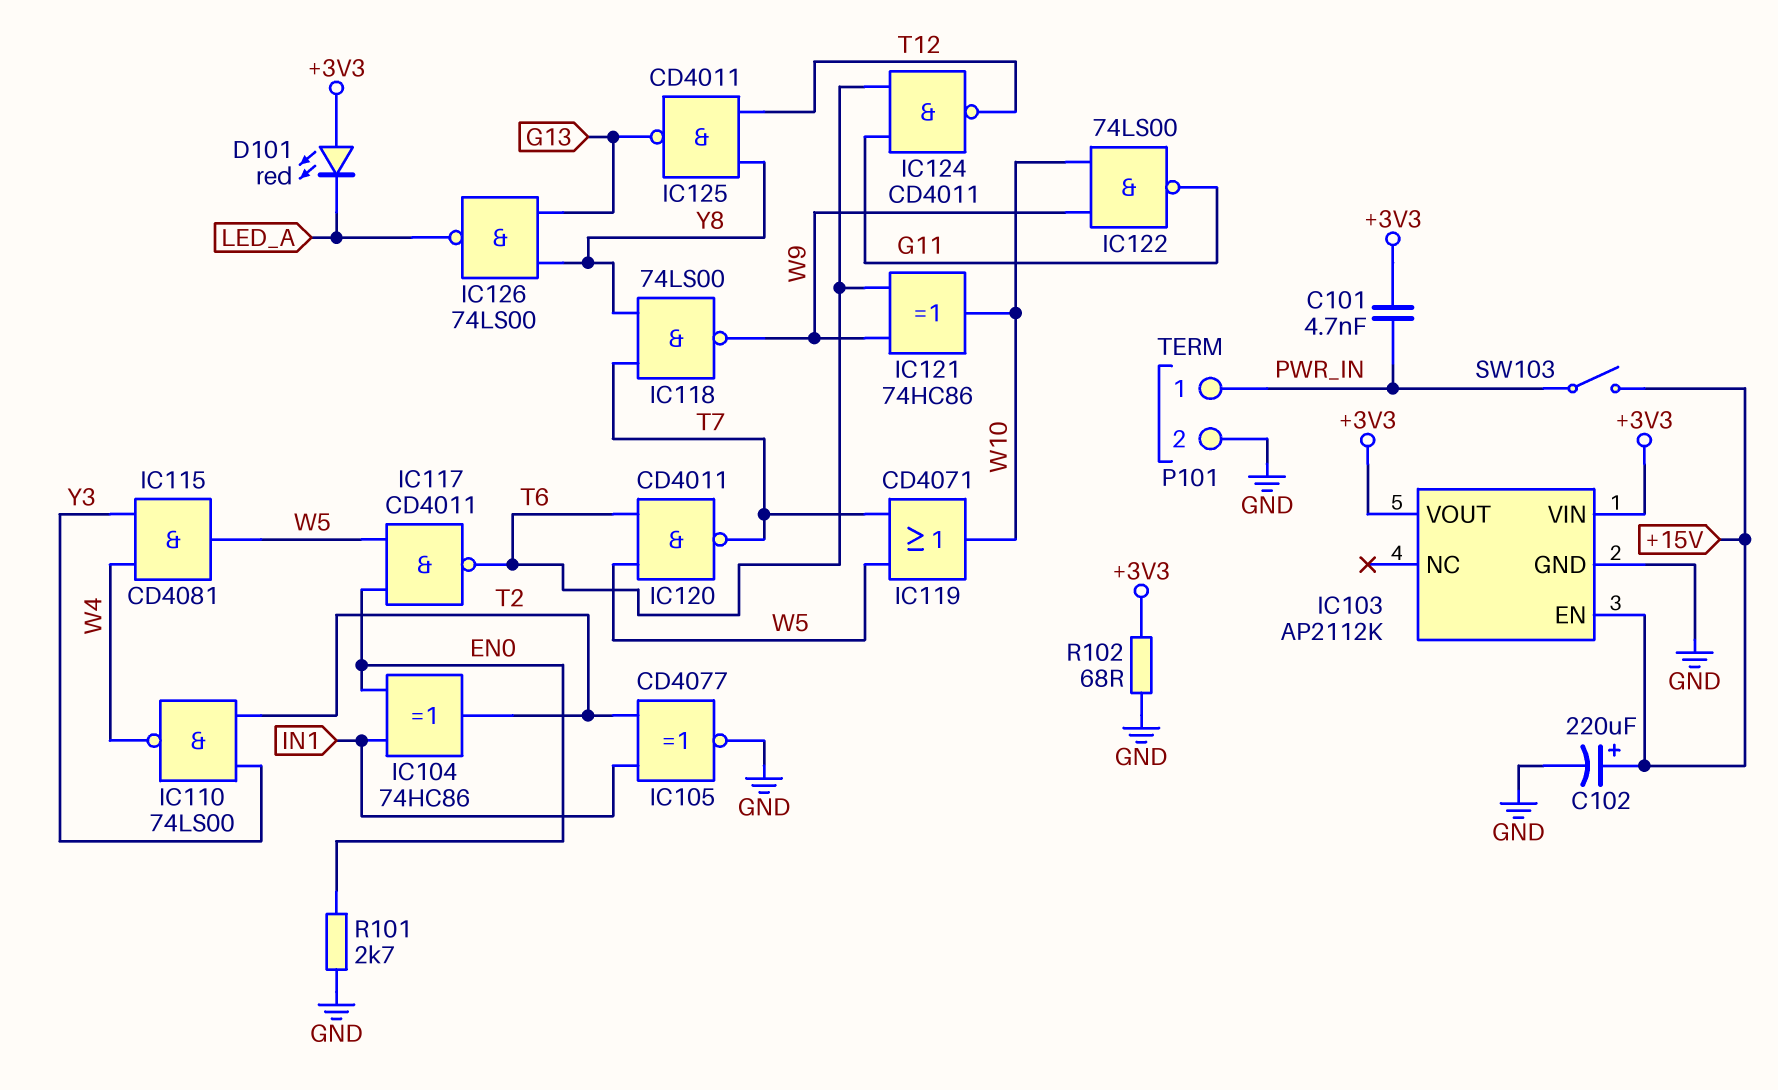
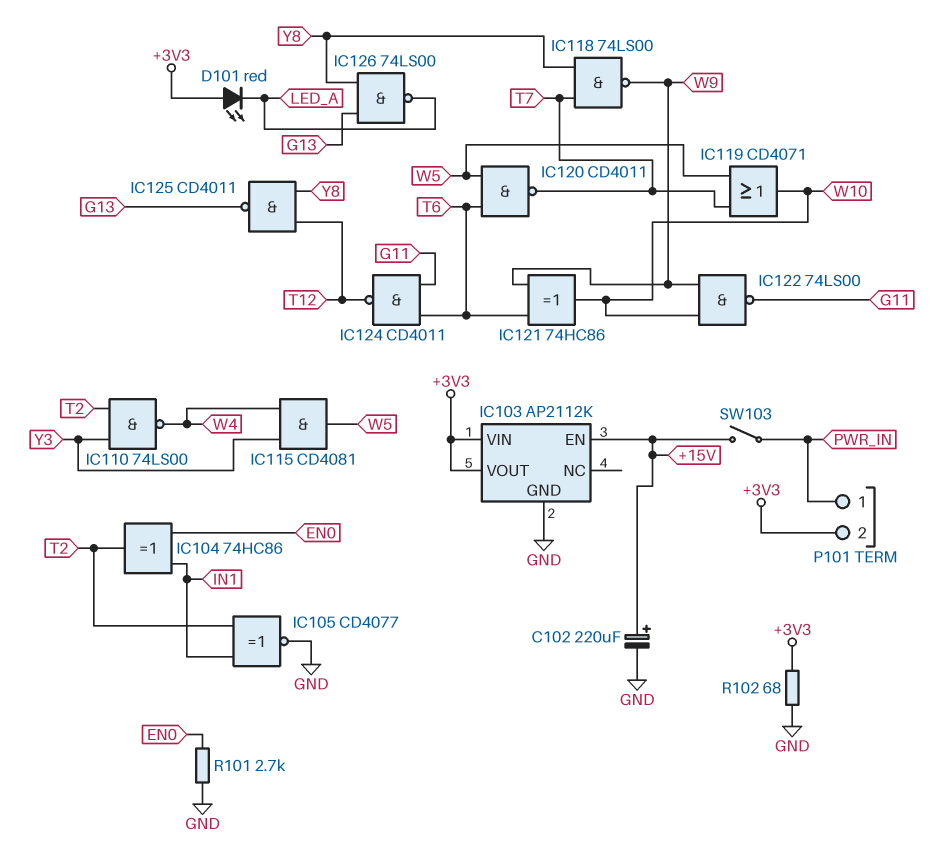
C101: 4.7nF (+3V3, PWR_IN) -> none
IC117: NAND CD4011 (in EN0, in W5, out T6) -> none
P101 pin 2: GND -> +3V3

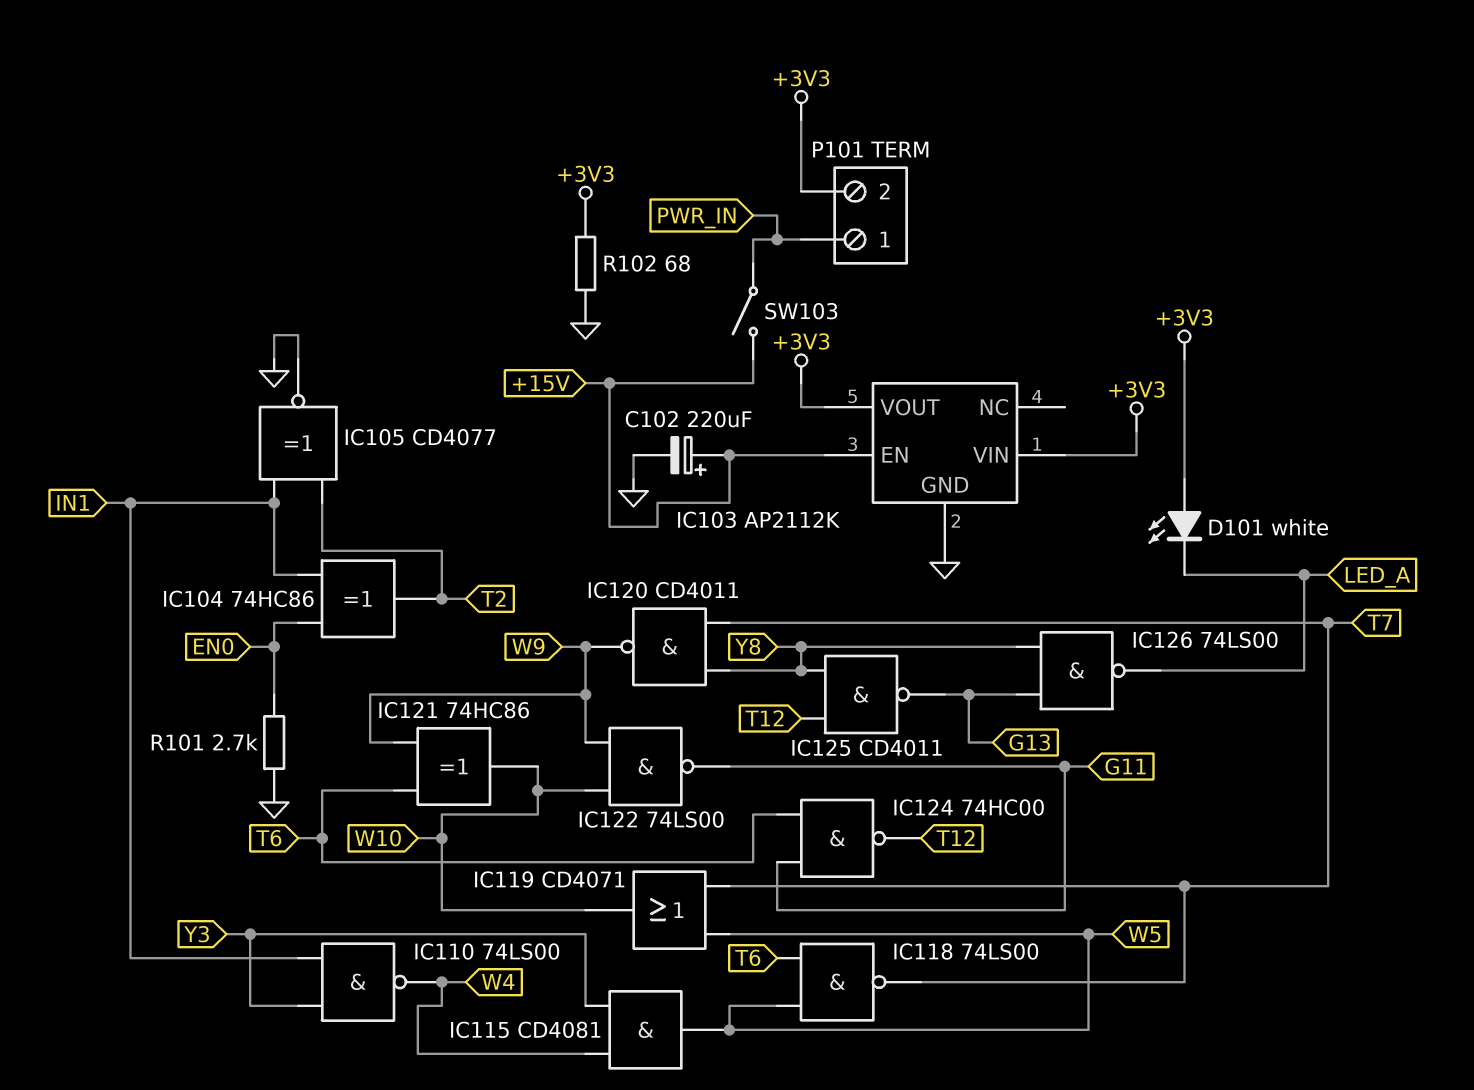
D101: LED red (A +3V3, K LED_A) -> LED white (A +3V3, K LED_A)
IC110: NAND 74LS00 (in T2, in Y3, out W4) -> NAND 74LS00 (in IN1, in Y3, out W4)
IC118: NAND 74LS00 (in T7, in Y8, out W9) -> NAND 74LS00 (in T6, in W5, out T7)
IC120: NAND CD4011 (in T6, in W5, out T7) -> NAND CD4011 (in T7, in Y8, out W9)
IC124: NAND CD4011 (in G11, in T6, out T12) -> NAND 74HC00 (in G11, in T6, out T12)

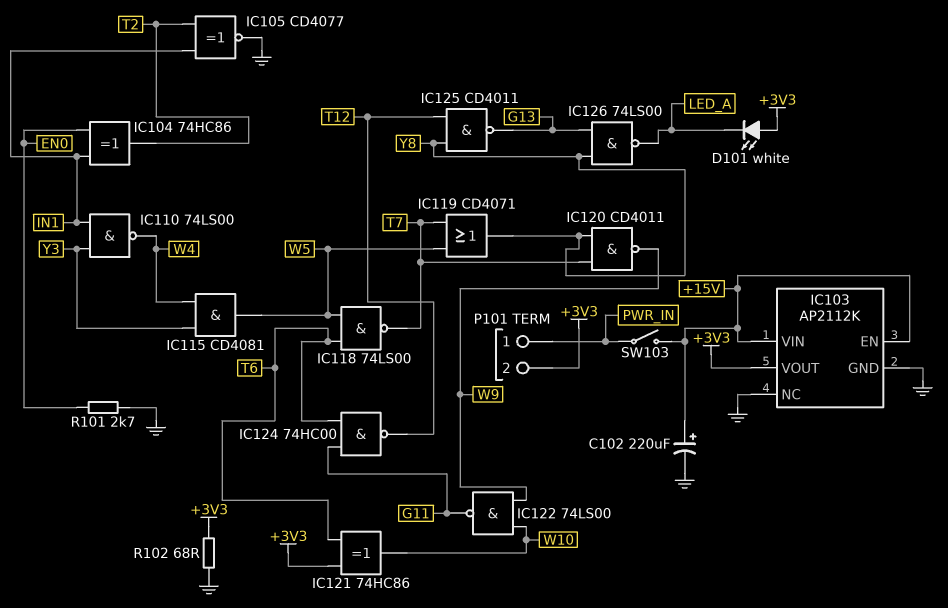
IC103 pin NC: none -> GND
IC103 pin VIN: +3V3 -> +15V
IC119: OR CD4071 (in T7, in W5, out W10) -> OR CD4071 (in T7, in W5, out Y8)
IC121: XOR 74HC86 (in T6, in W9, out W10) -> XOR 74HC86 (in +3V3, in T6, out W10)

